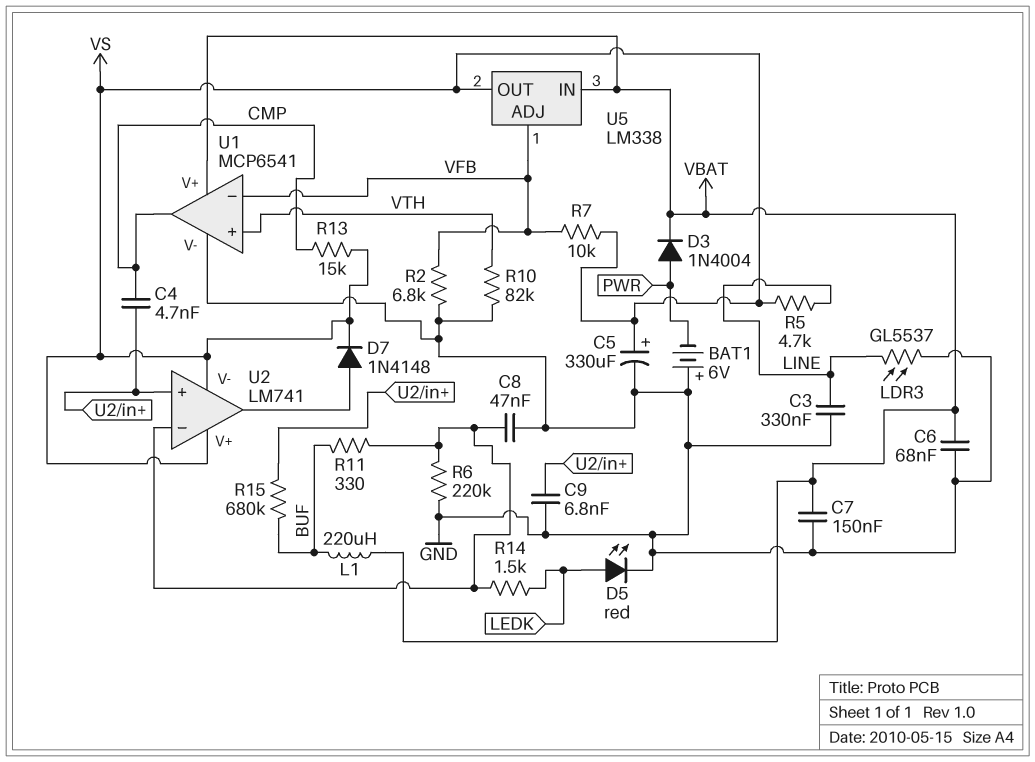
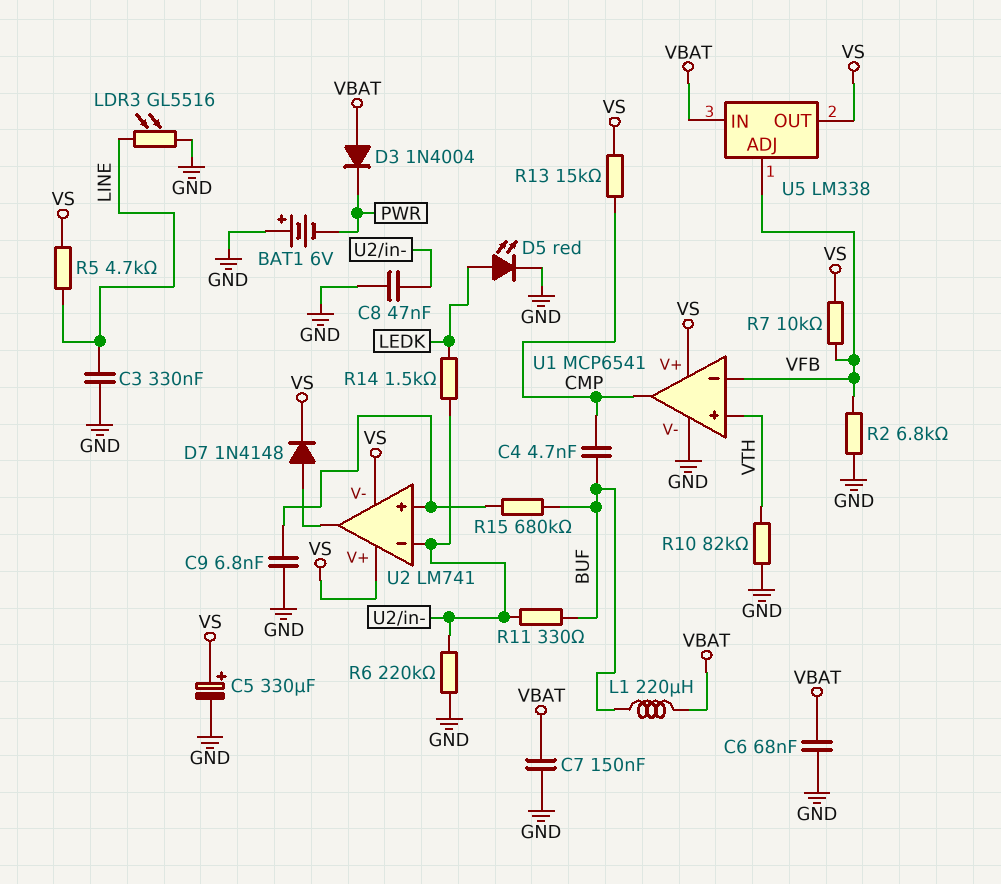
C4: 4.7nF (CMP, U2/in+) -> 4.7nF (BUF, CMP)
D3: diode 1N4004 (A PWR, K VBAT) -> diode 1N4004 (A VBAT, K PWR)
LDR3: GL5537 (GND, LINE) -> GL5516 (GND, LINE)
U1 pin V+: VBAT -> VS

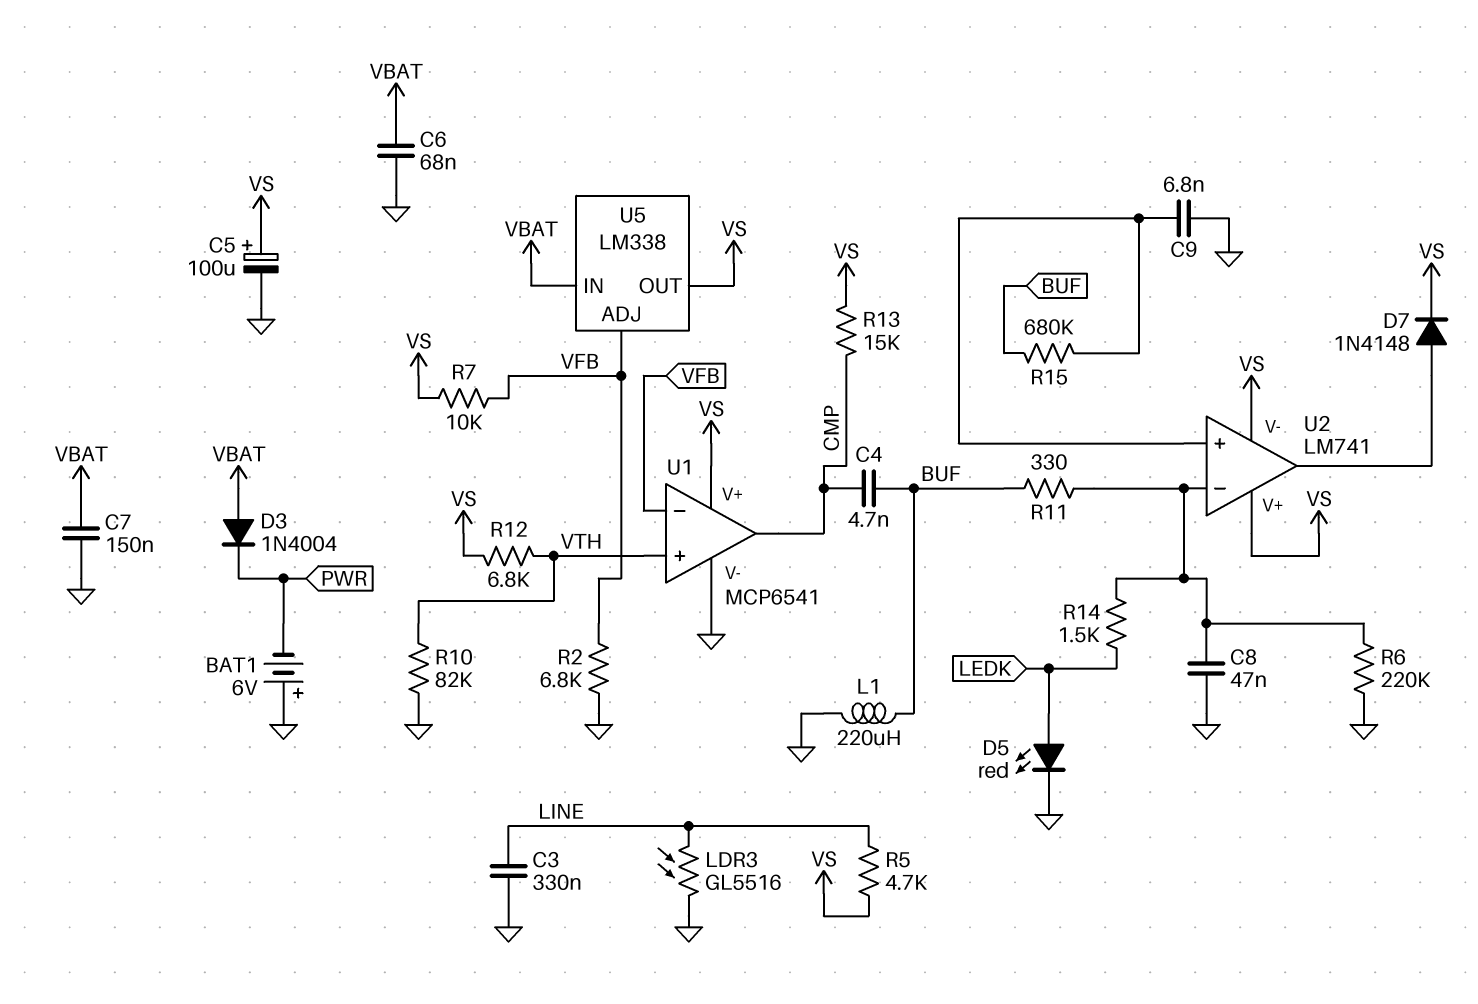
C5: 330uF (plus VS, minus GND) -> 100uF (plus VS, minus GND)
L1: 220uH (BUF, VBAT) -> 220uH (BUF, GND)
R12: none -> 6.8k (VS, VTH)

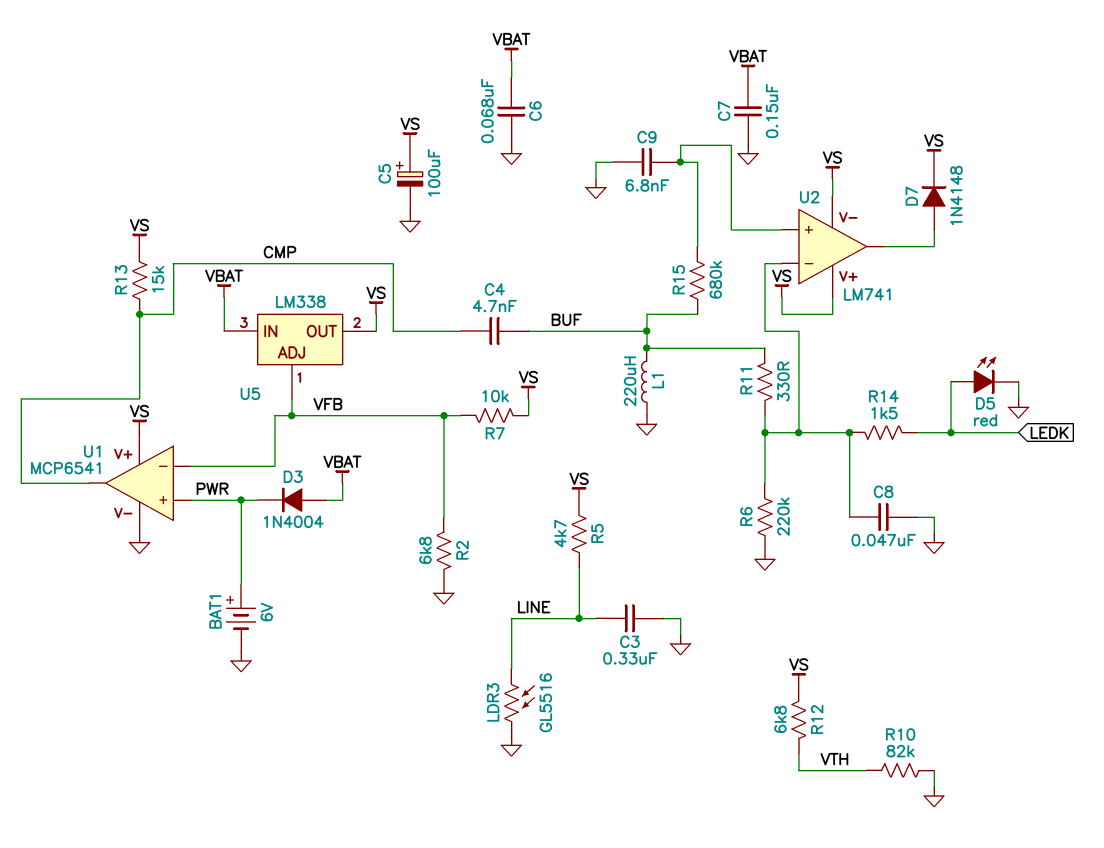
BAT1: 6V (plus GND, minus PWR) -> 6V (plus PWR, minus GND)
U1 pin in+: VTH -> PWR

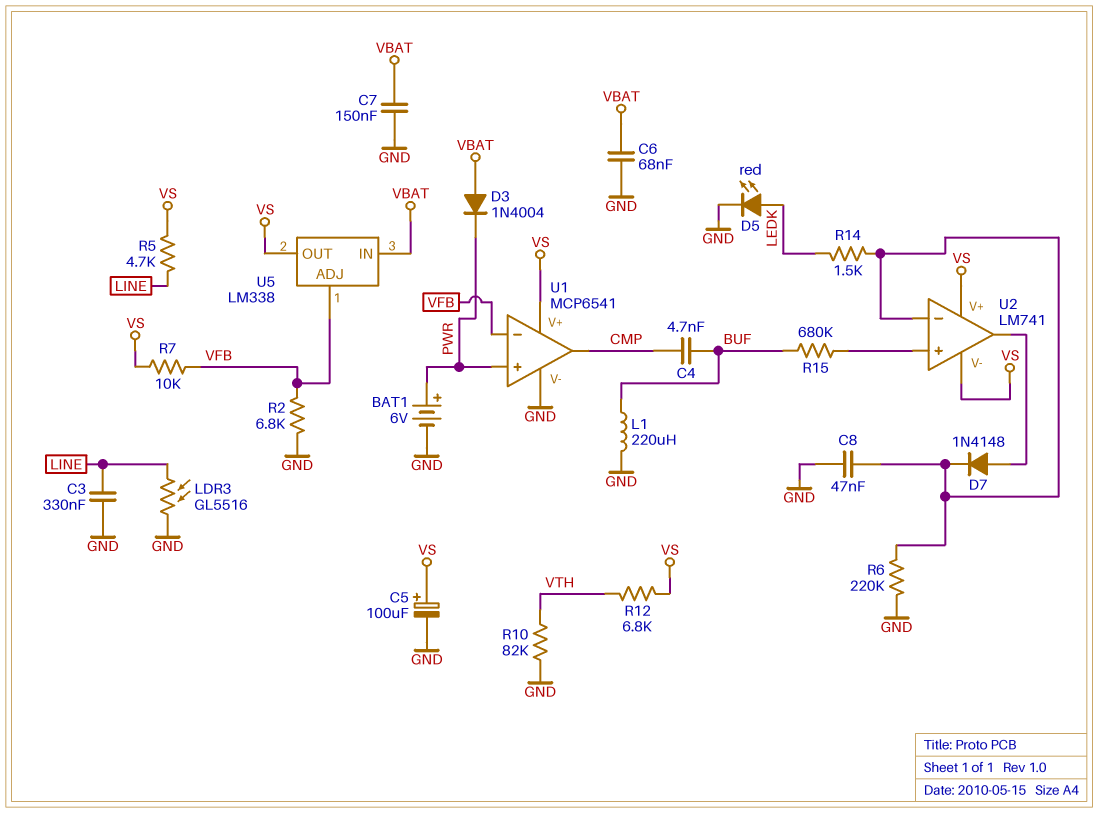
C9: 6.8nF (GND, U2/in+) -> none
D7: diode 1N4148 (A U2/out, K VS) -> diode 1N4148 (A U2/out, K U2/in-)
R11: 330 (BUF, U2/in-) -> none
R13: 15k (CMP, VS) -> none

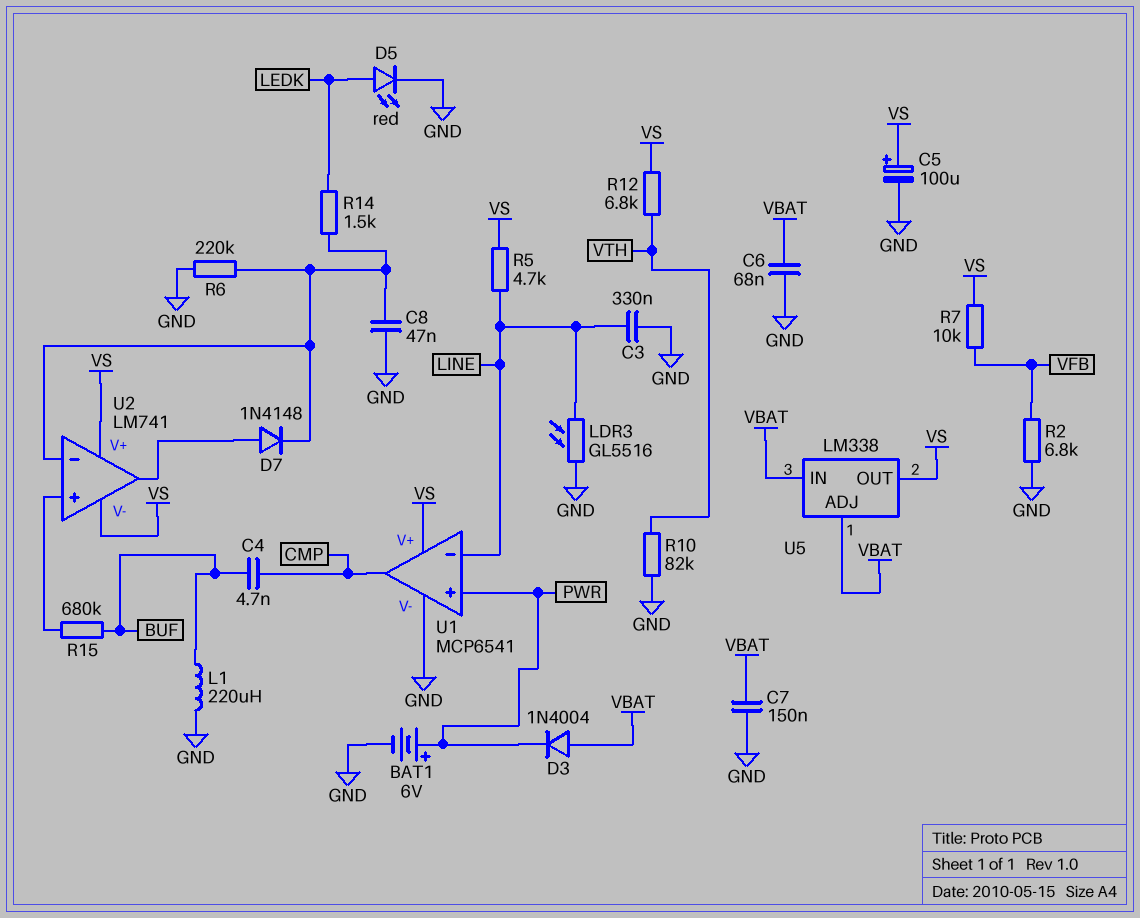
U1 pin in-: VFB -> LINE
U5 pin ADJ: VFB -> VBAT

